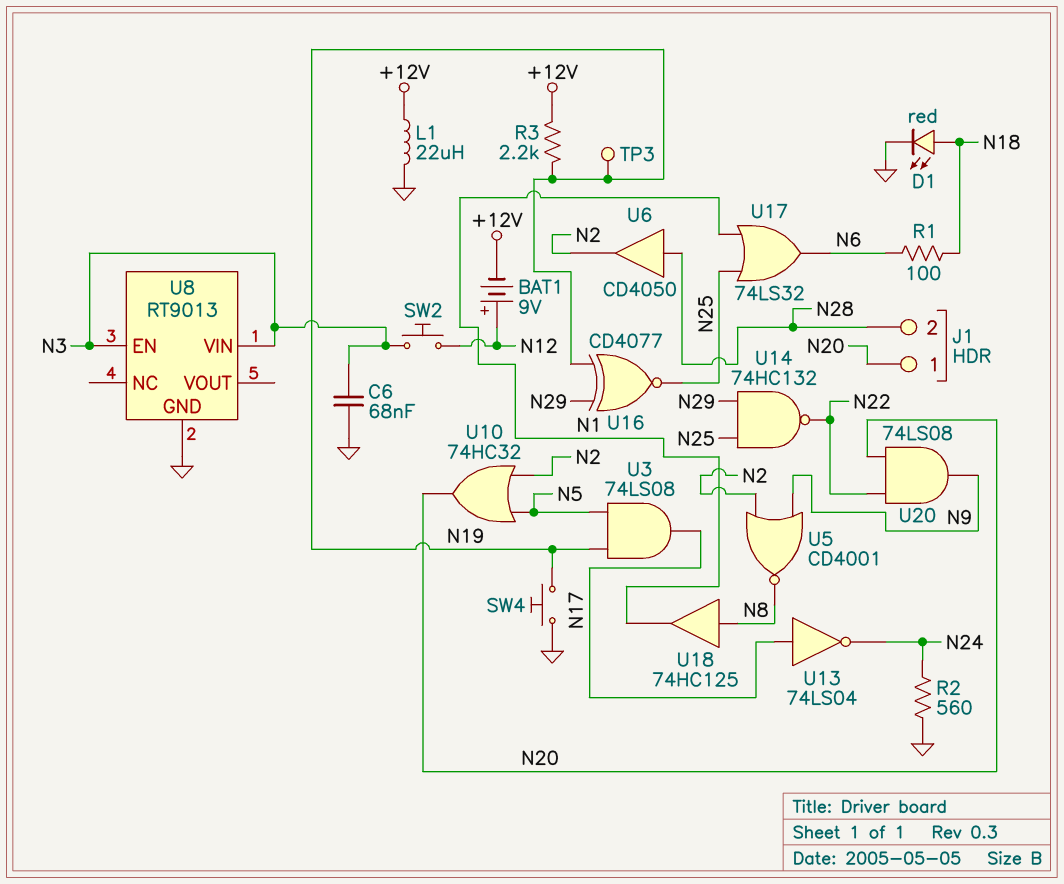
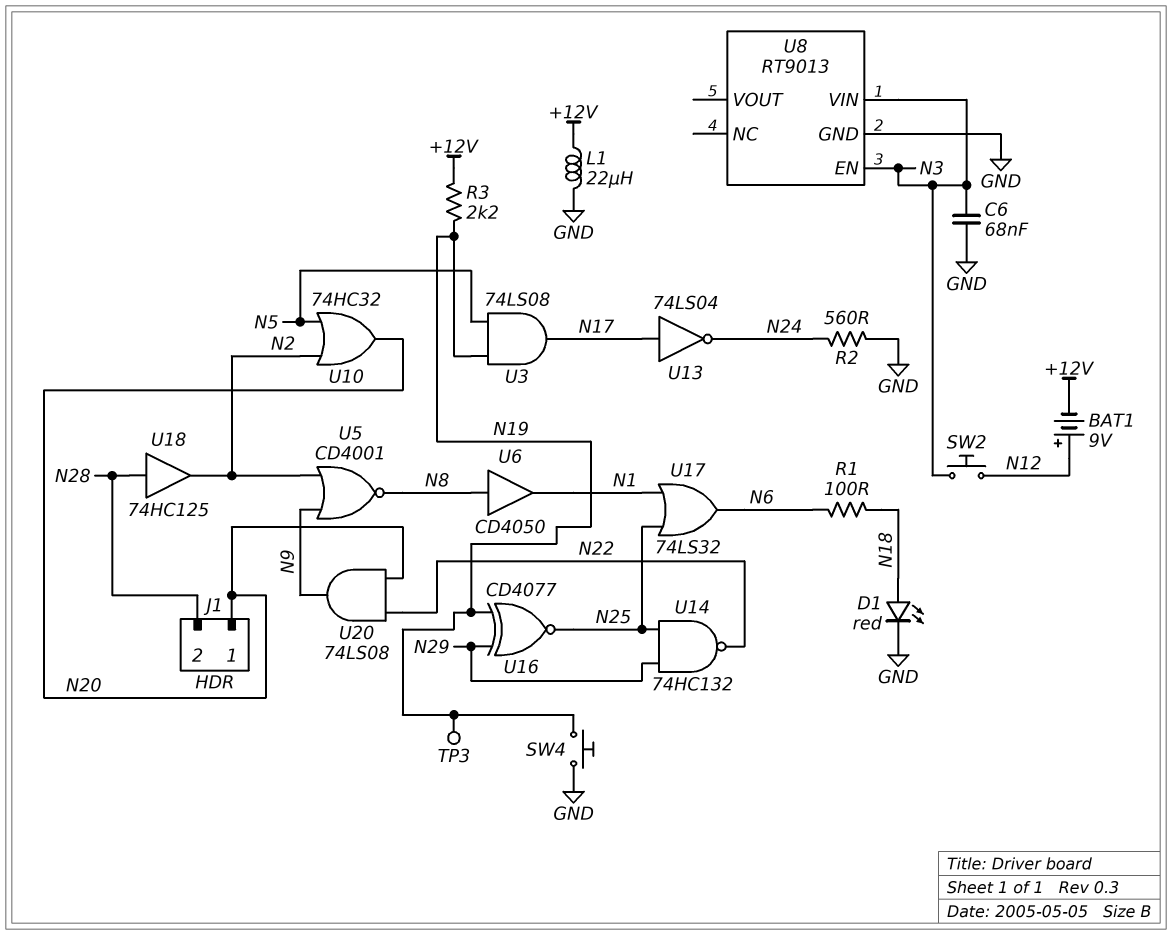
U6: buffer CD4050 (in N28, out N2) -> buffer CD4050 (in N8, out N1)
U18: buffer 74HC125 (in N8, out N1) -> buffer 74HC125 (in N28, out N2)

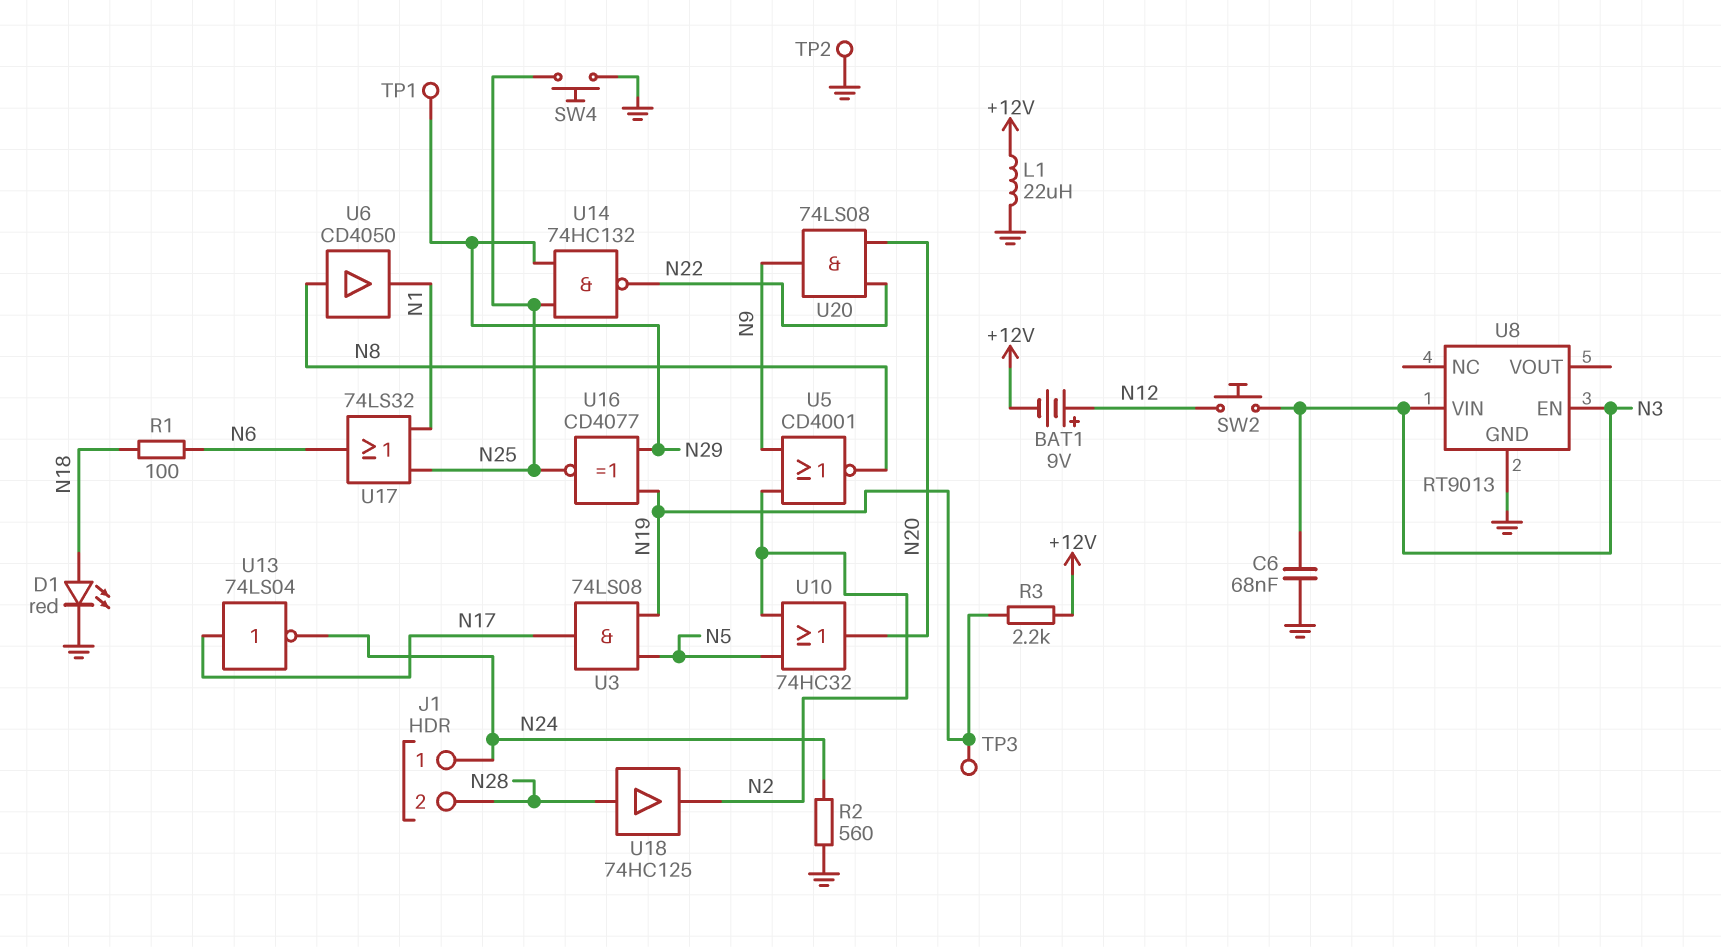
J1 pin 1: N20 -> N24
SW4: button (GND, N19) -> button (GND, N25)
TP1: none -> test point (N29)
TP2: none -> test point (GND)

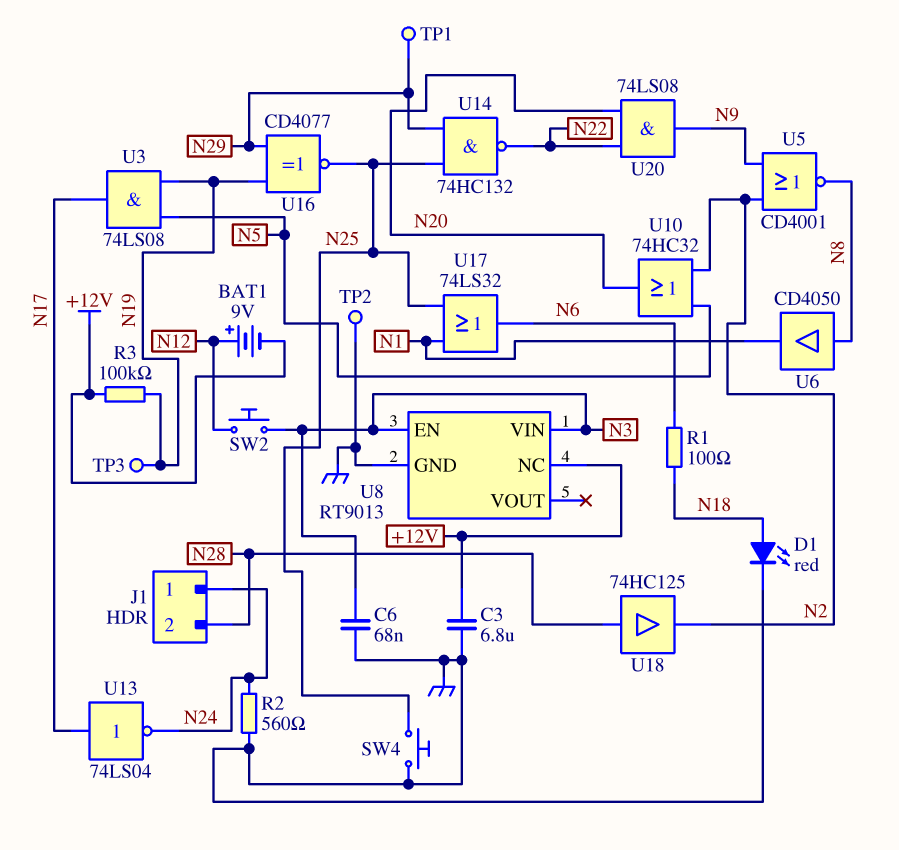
C3: none -> 6.8uF (+12V, GND)
L1: 22uH (+12V, GND) -> none
R3: 2.2k (+12V, N19) -> 100k (+12V, N19)
U8 pin NC: none -> +12V

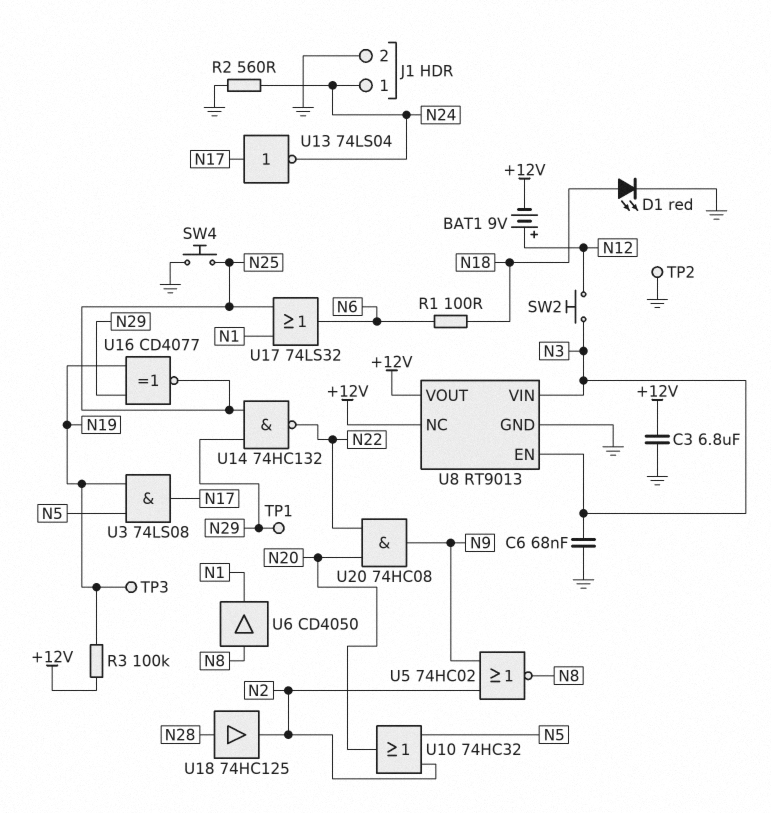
J1 pin 2: N28 -> GND
U5: NOR CD4001 (in N2, in N9, out N8) -> NOR 74HC02 (in N2, in N9, out N8)
U8 pin VOUT: none -> +12V
U20: AND 74LS08 (in N20, in N22, out N9) -> AND 74HC08 (in N20, in N22, out N9)

